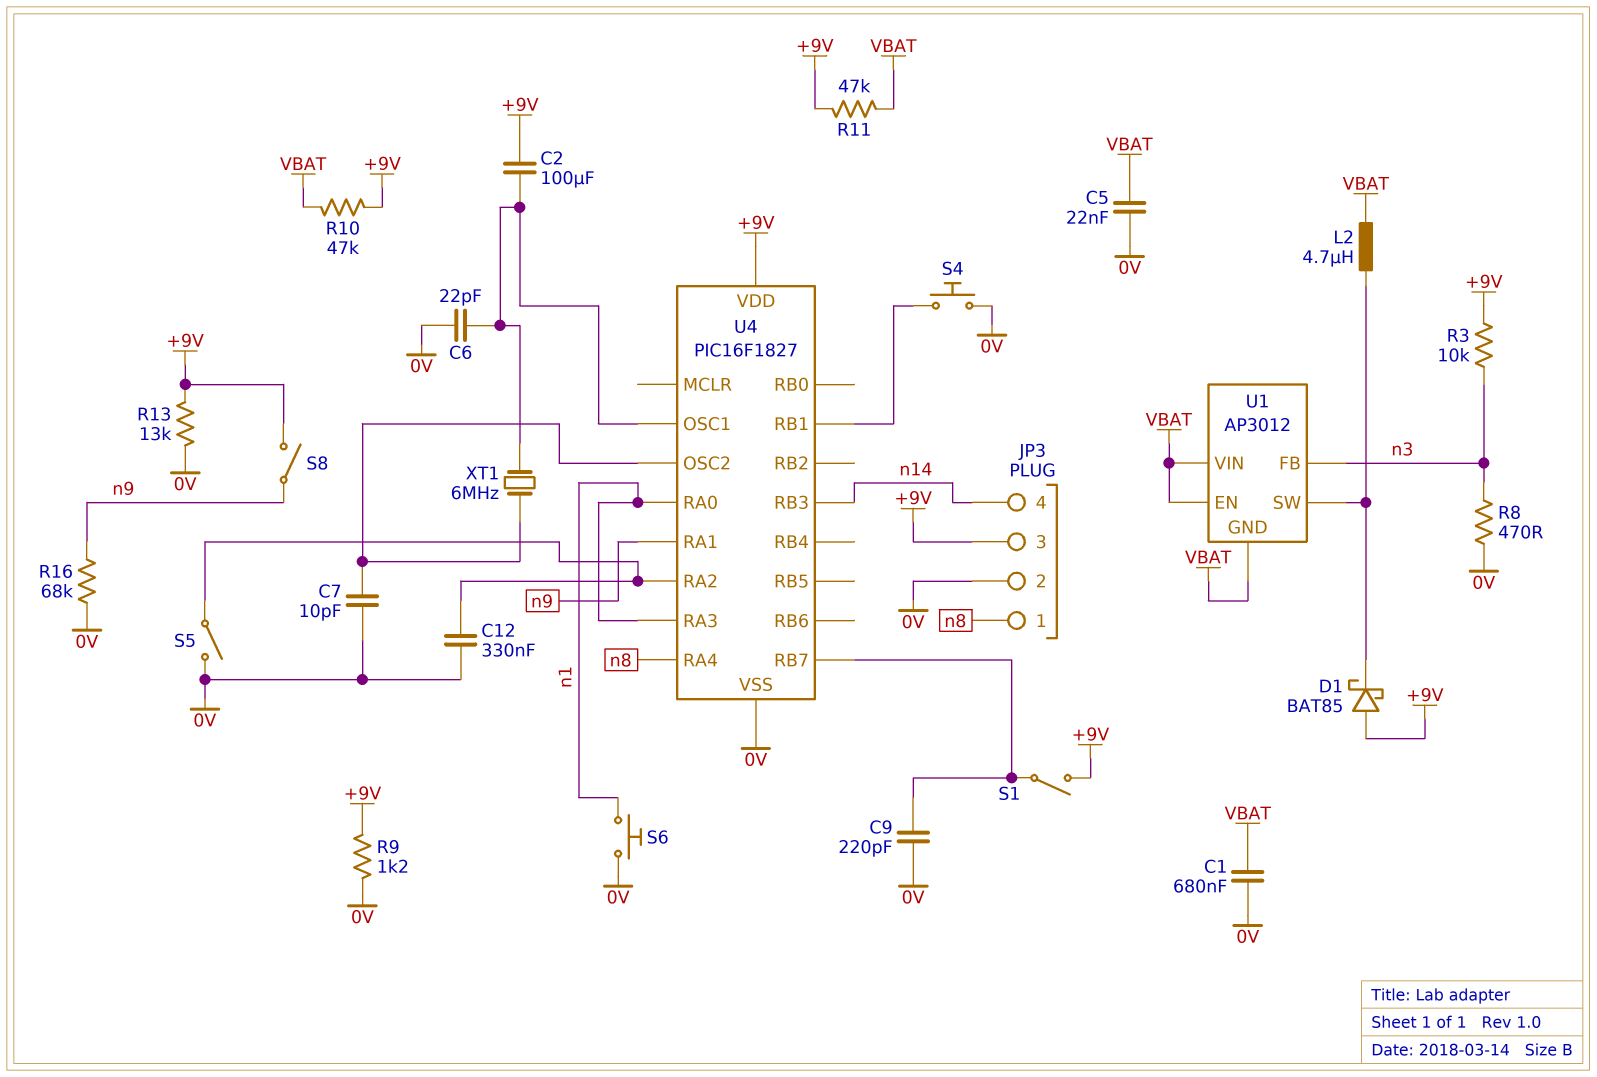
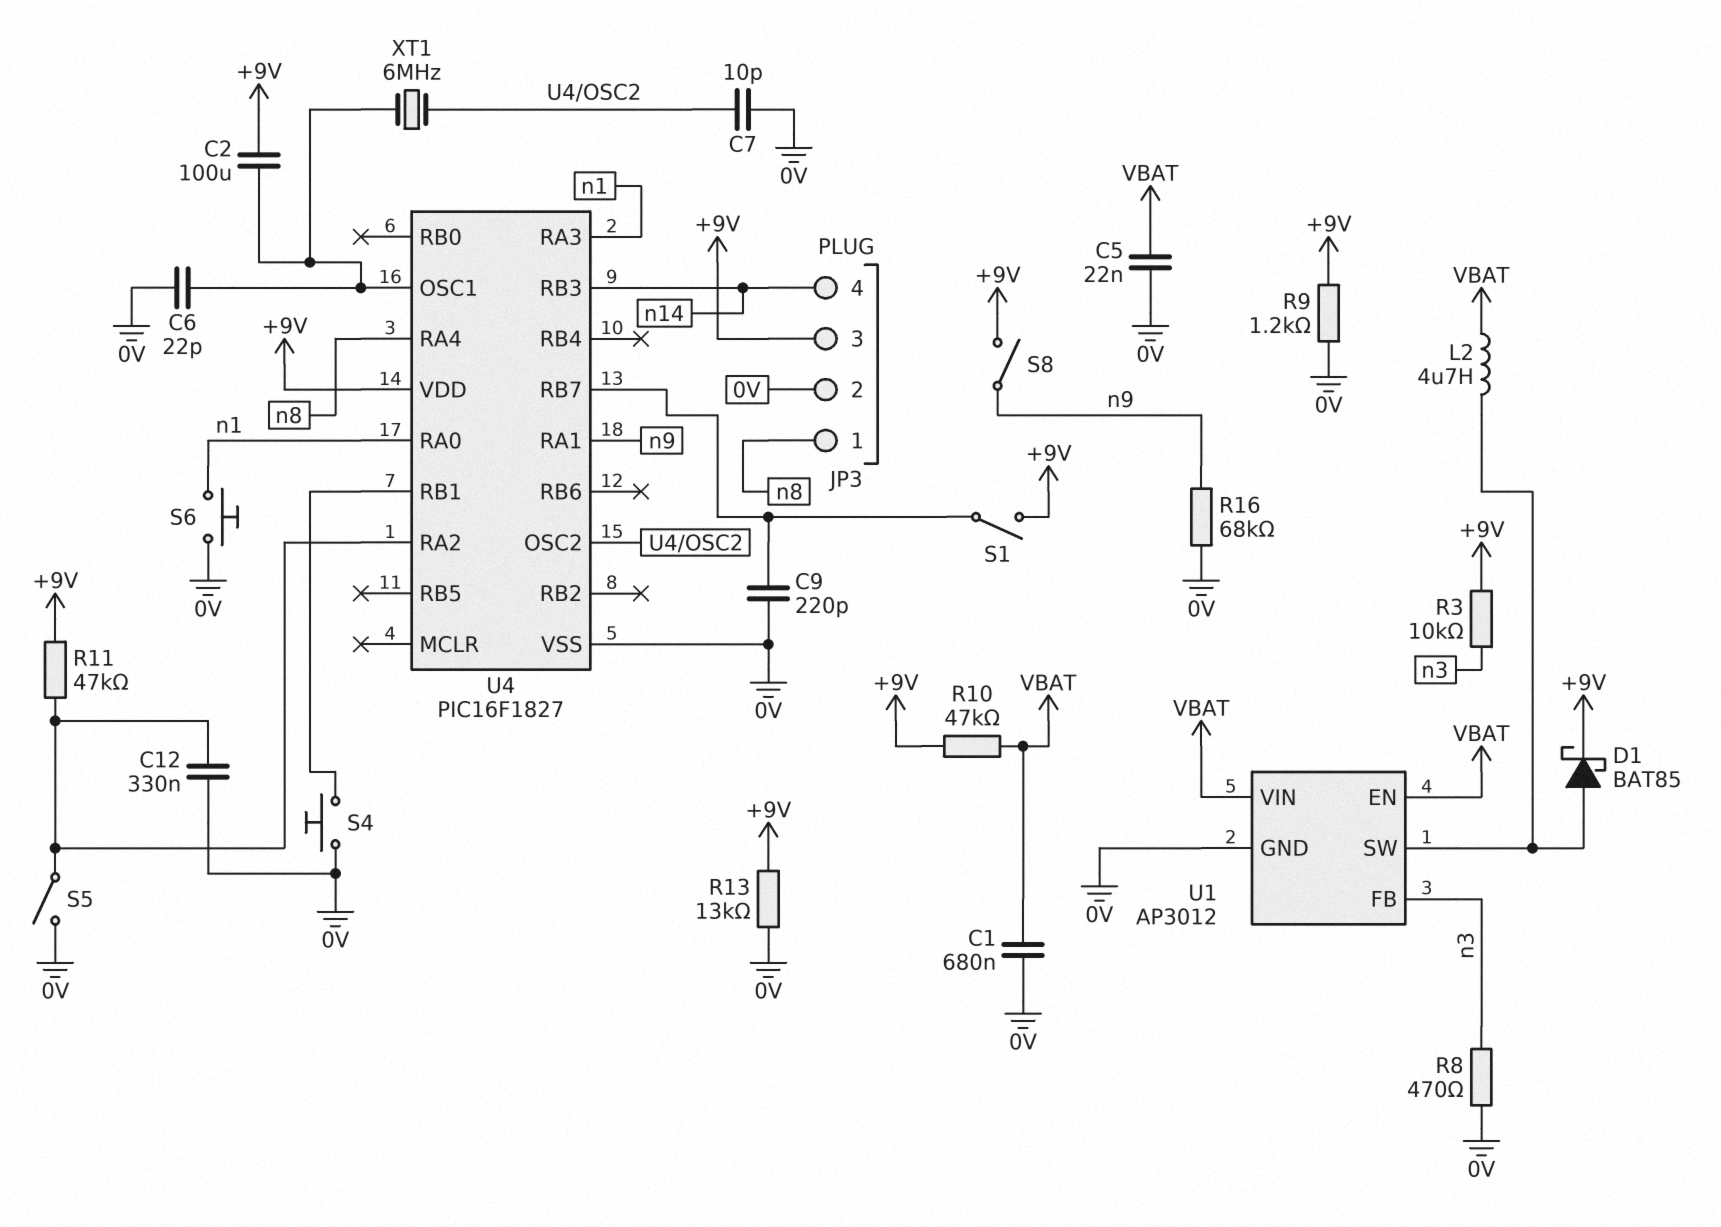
D1: schottky BAT85 (A +9V, K U1/SW) -> schottky BAT85 (A U1/SW, K +9V)
R11: 47k (+9V, VBAT) -> 47k (+9V, U4/RA2)
U1 pin GND: VBAT -> 0V

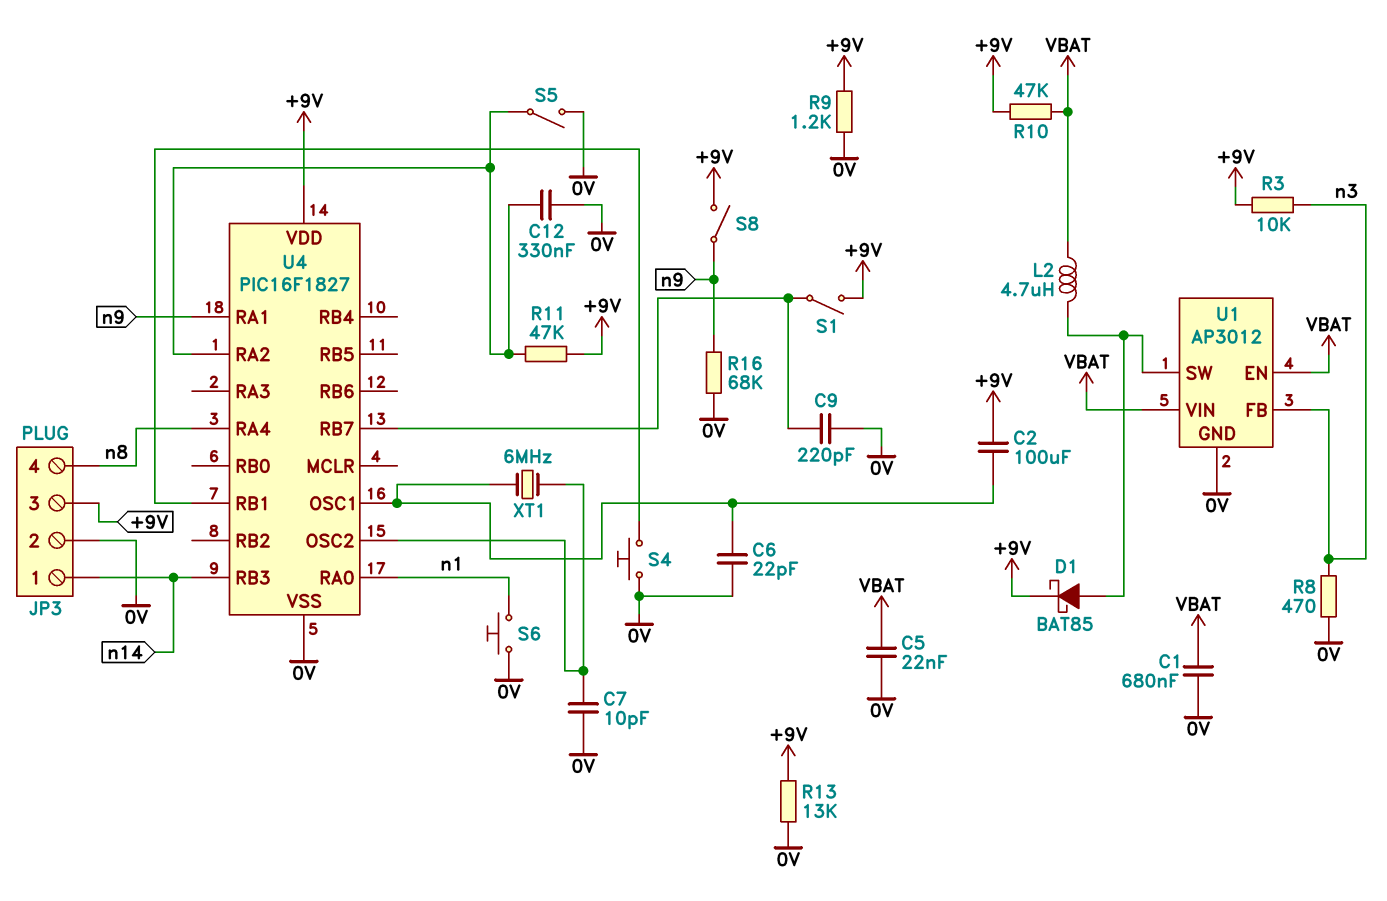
JP3 pin 1: n8 -> n14
JP3 pin 4: n14 -> n8
U4 pin RA3: n1 -> none

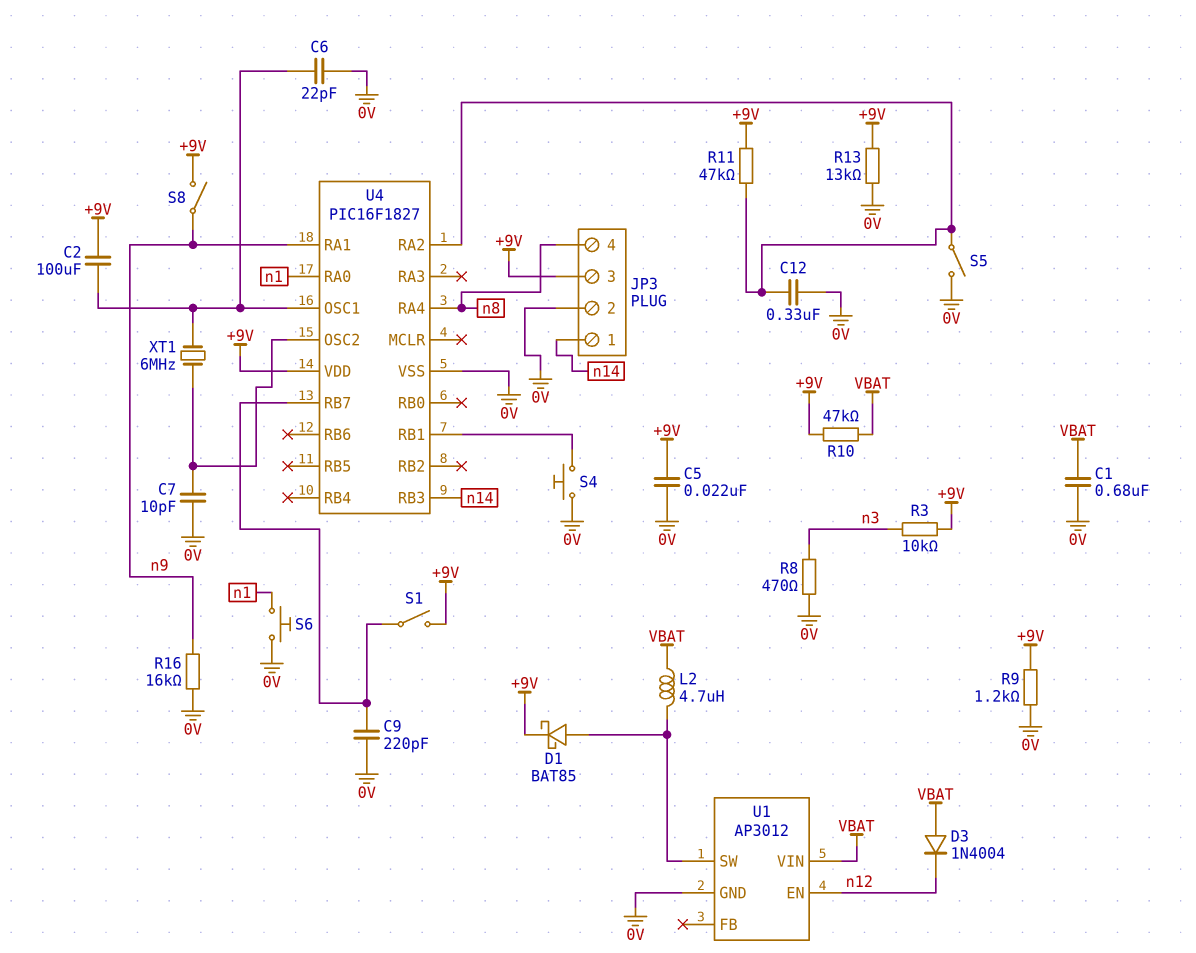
C5: 22nF (0V, VBAT) -> 22nF (+9V, 0V)
D3: none -> diode 1N4004 (A VBAT, K n12)
R16: 68k (0V, n9) -> 16k (0V, n9)
U1 pin EN: VBAT -> n12
U1 pin FB: n3 -> none

